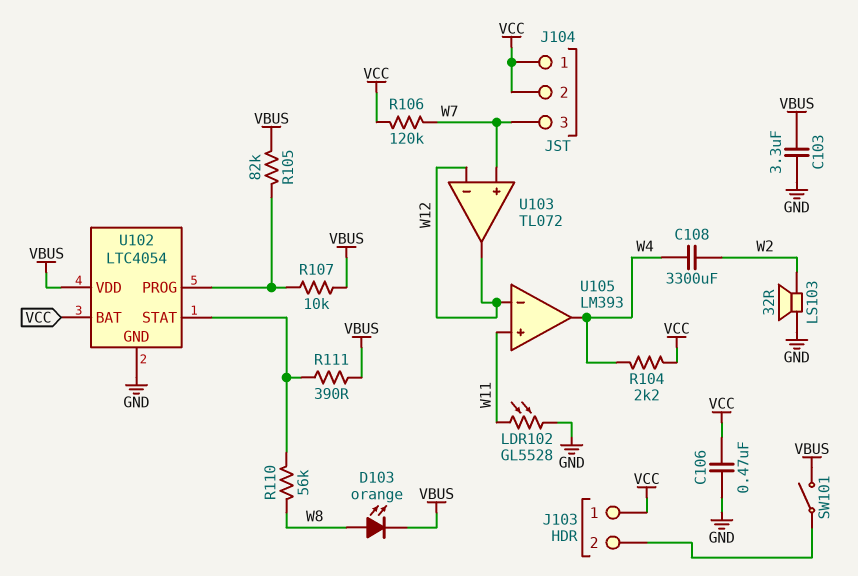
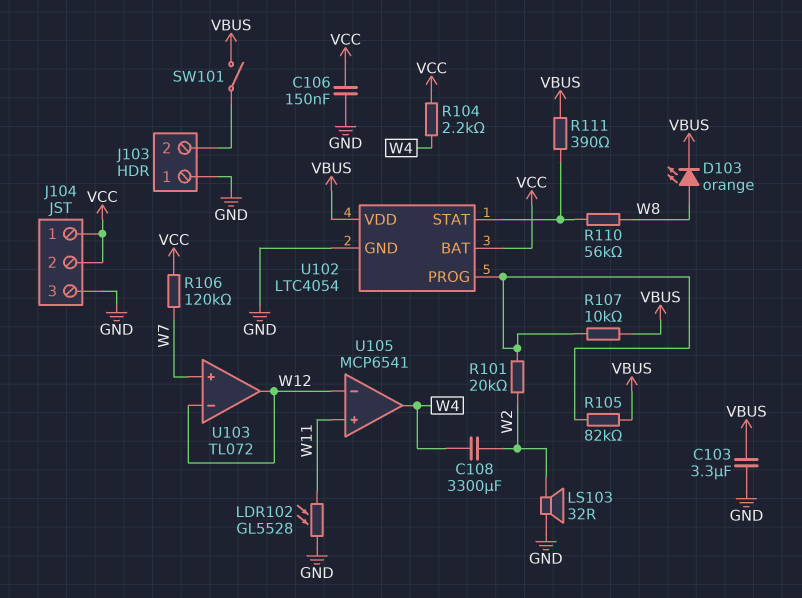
C106: 470nF (GND, VCC) -> 150nF (GND, VCC)
J103 pin 1: VCC -> GND
J104 pin 3: W7 -> GND
R101: none -> 20k (U102/PROG, W2)
U105: LM393 -> MCP6541

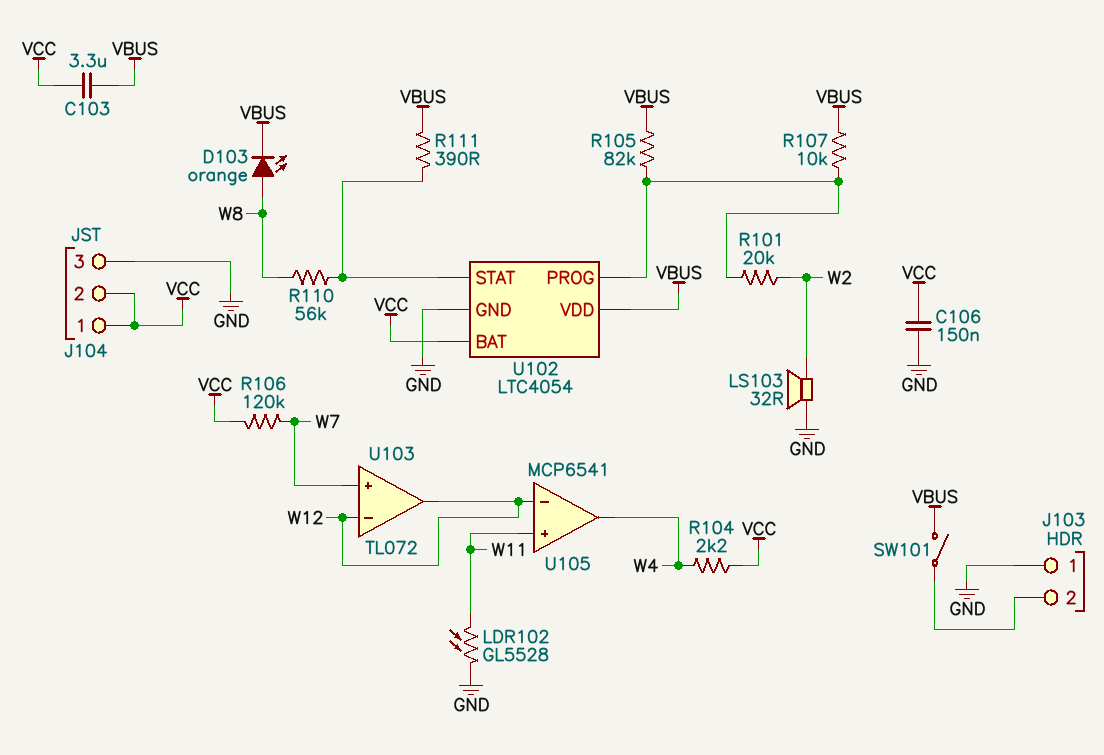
C103: 3.3uF (GND, VBUS) -> 3.3uF (VBUS, VCC)
C108: 3300uF (W2, W4) -> none

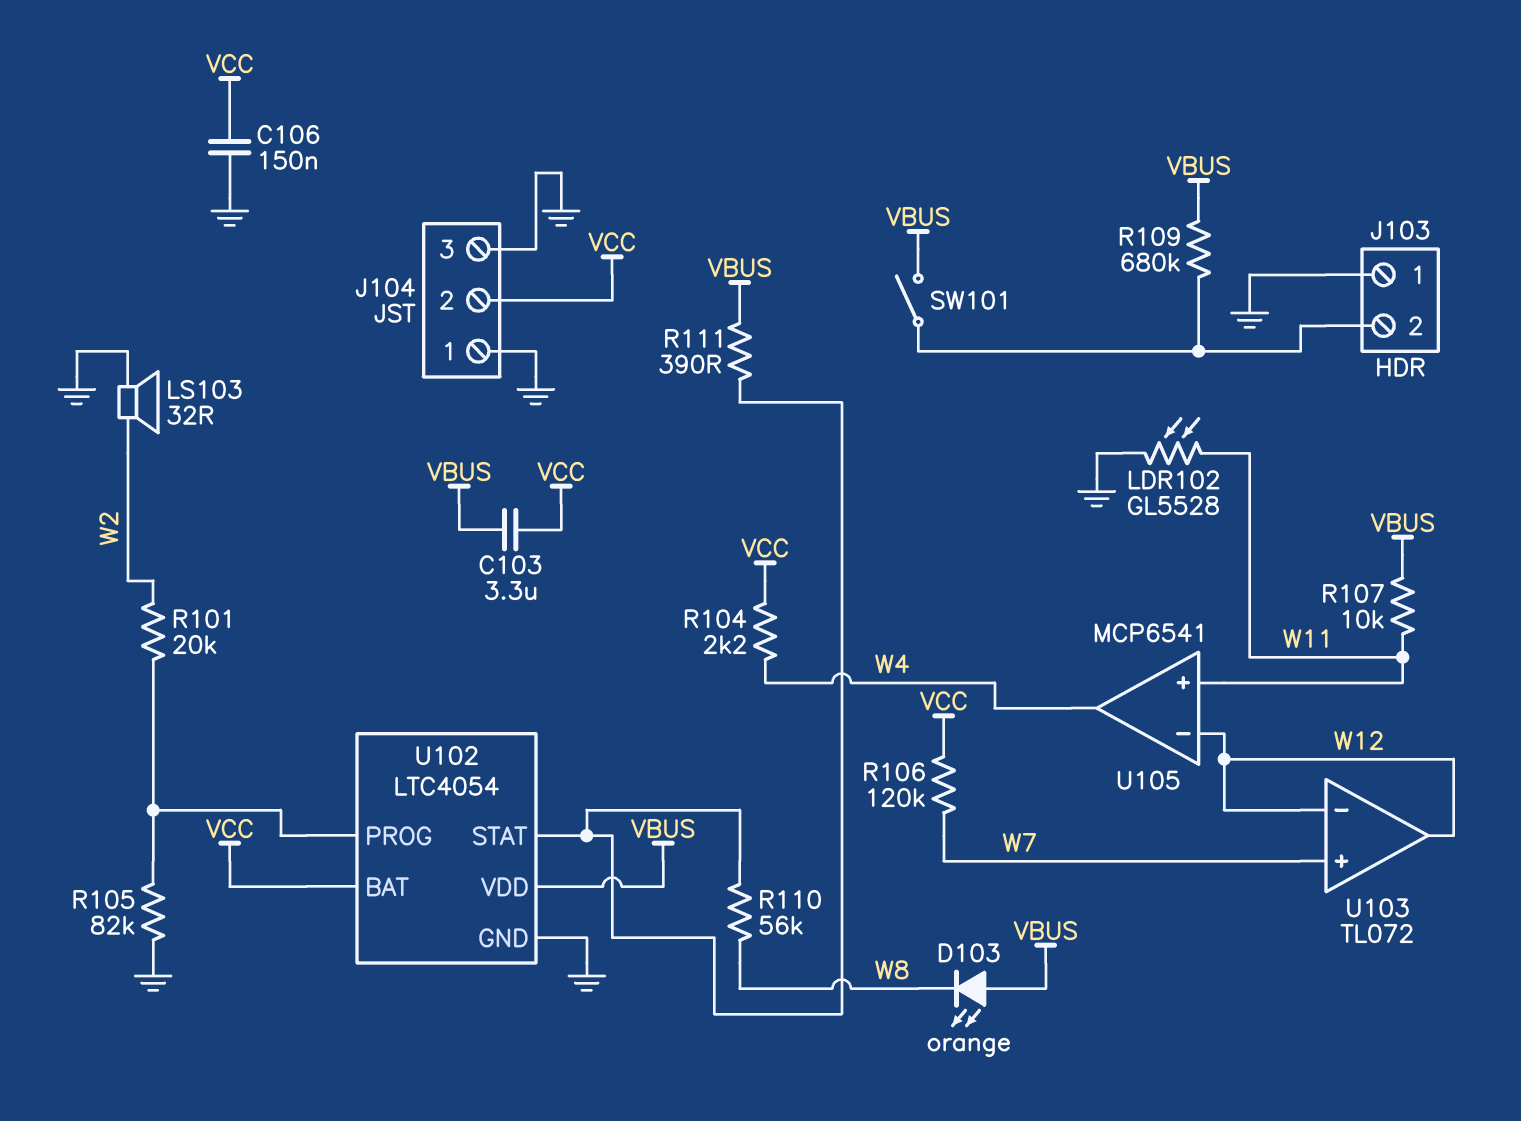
D103: LED orange (A W8, K VBUS) -> LED orange (A VBUS, K W8)
J104 pin 1: VCC -> GND
R105: 82k (U102/PROG, VBUS) -> 82k (GND, U102/PROG)
R107: 10k (U102/PROG, VBUS) -> 10k (VBUS, W11)
R109: none -> 680k (J103/2, VBUS)

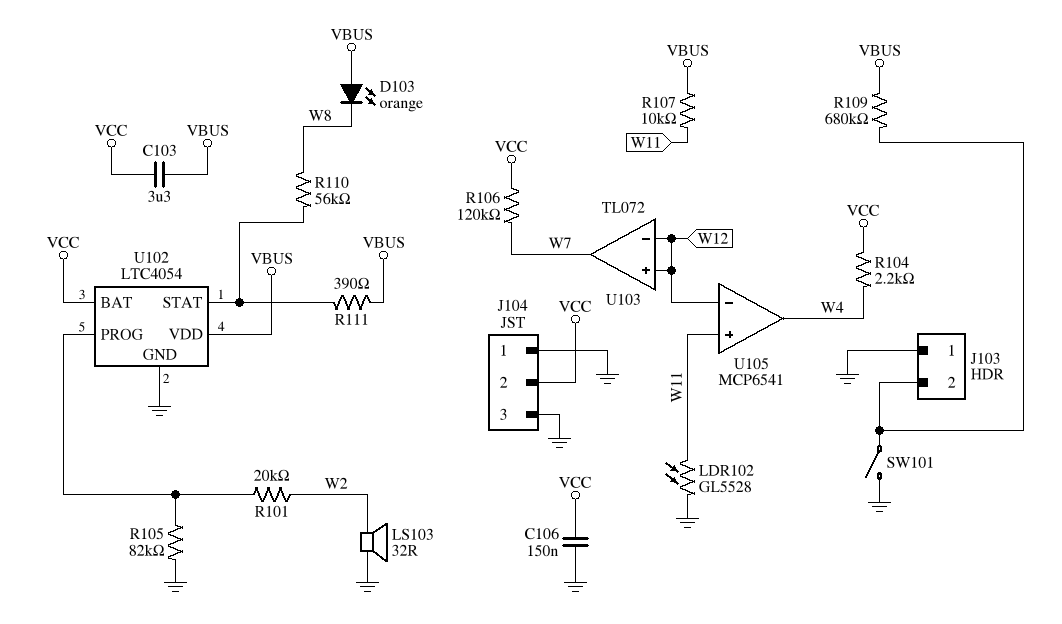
SW101: switch (J103/2, VBUS) -> switch (GND, J103/2)
U103 pin in+: W7 -> W12
U103 pin out: W12 -> W7

